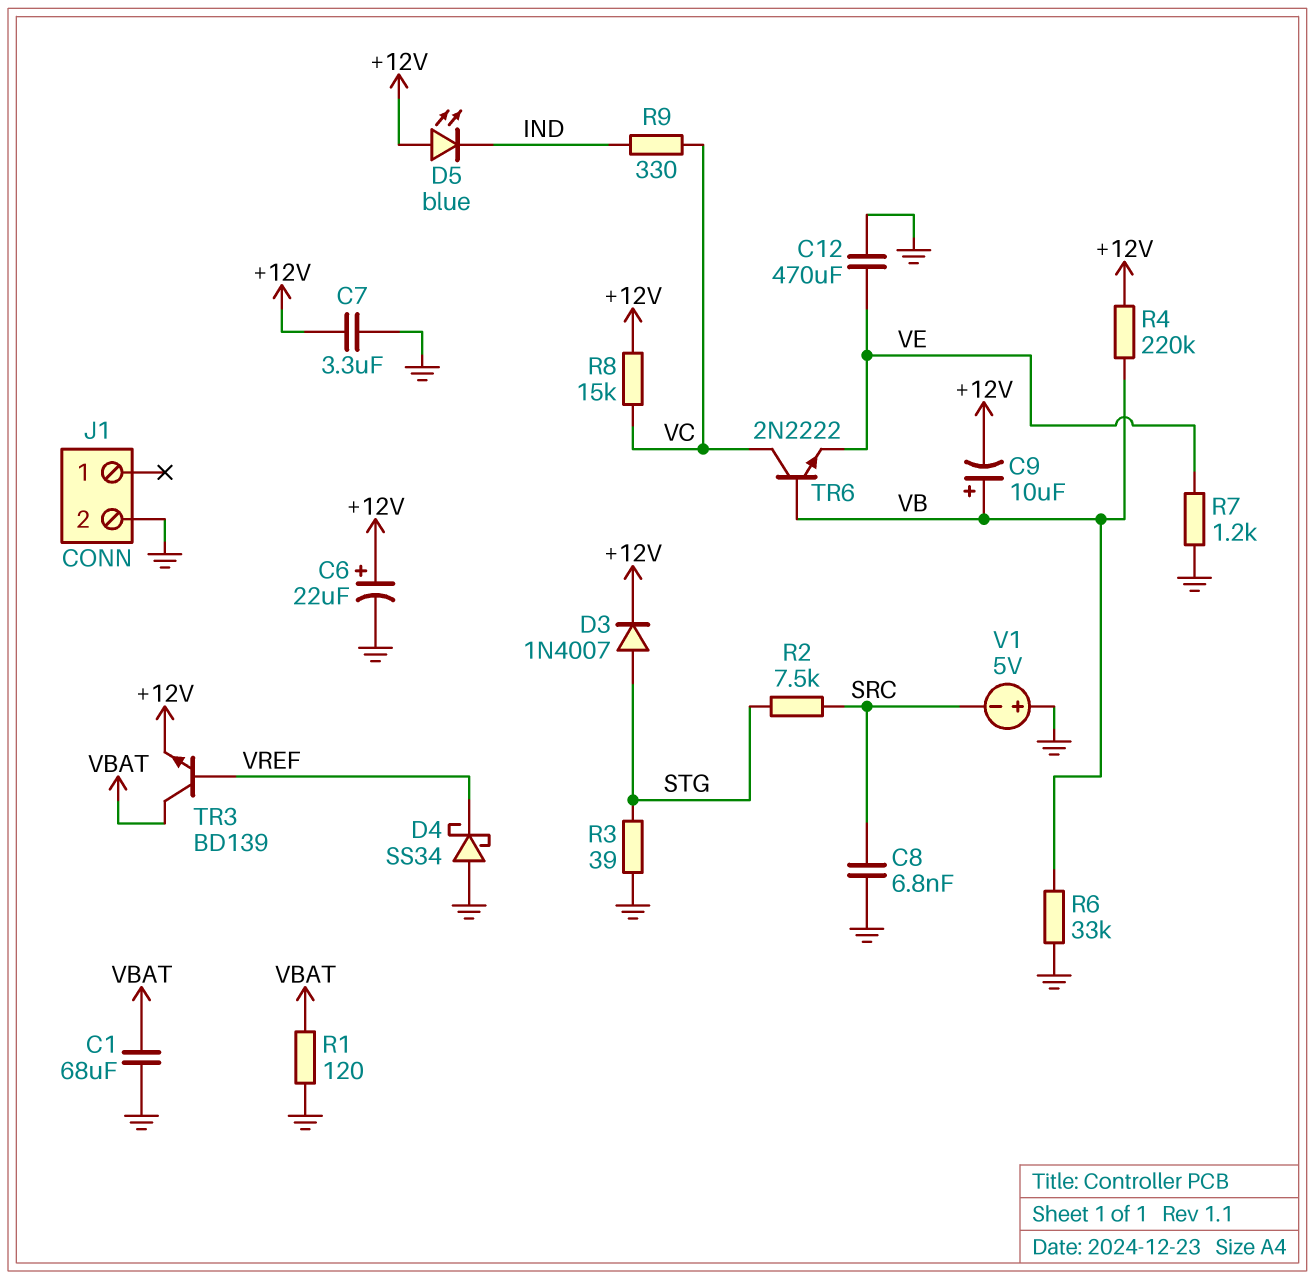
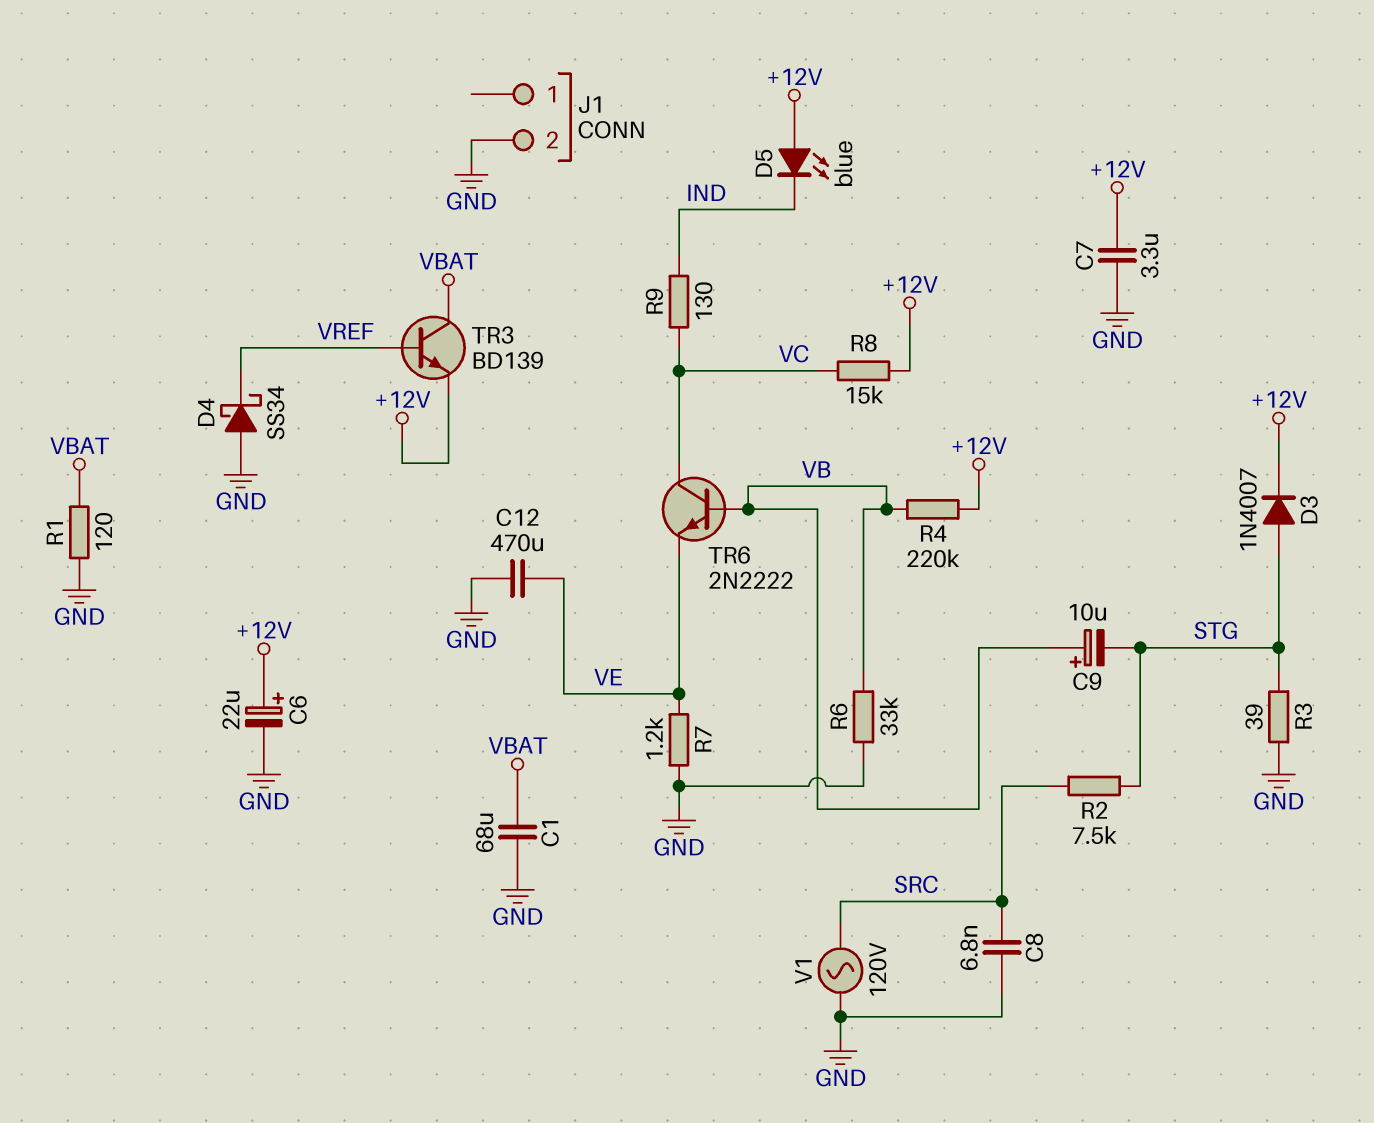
C9: 10uF (plus VB, minus +12V) -> 10uF (plus VB, minus STG)
R9: 330 (IND, VC) -> 130 (IND, VC)
V1: 5V (plus GND, minus SRC) -> AC 120V (GND, SRC)

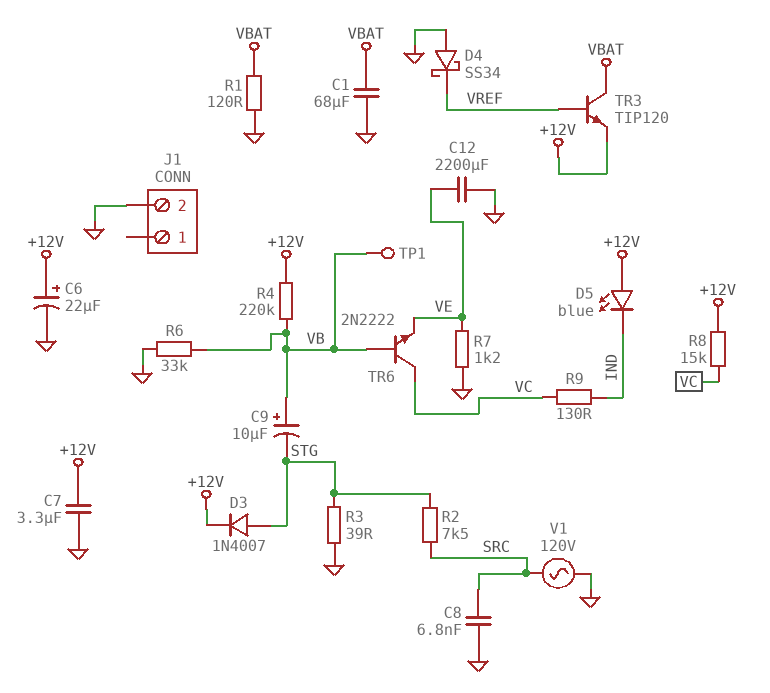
C12: 470uF (GND, VE) -> 2200uF (GND, VE)
TP1: none -> test point (VB)
TR3: NPN BD139 (B VREF, C VBAT, E +12V) -> NPN TIP120 (B VREF, C VBAT, E +12V)

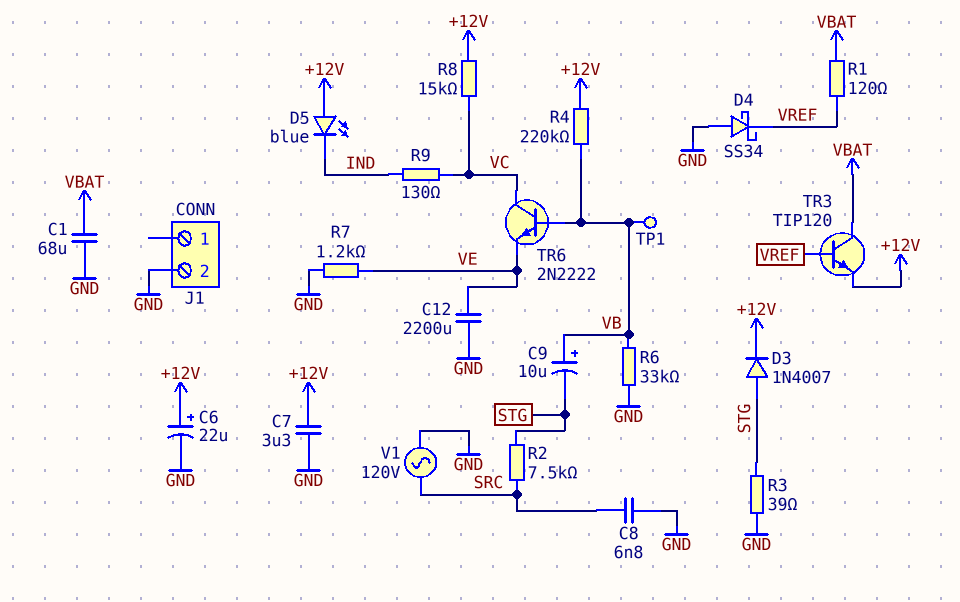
R1: 120 (GND, VBAT) -> 120 (VBAT, VREF)

